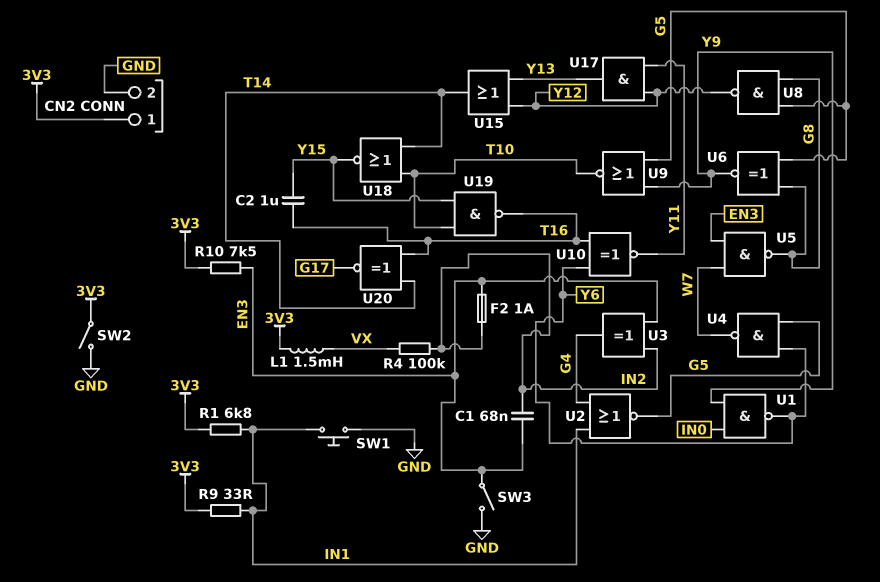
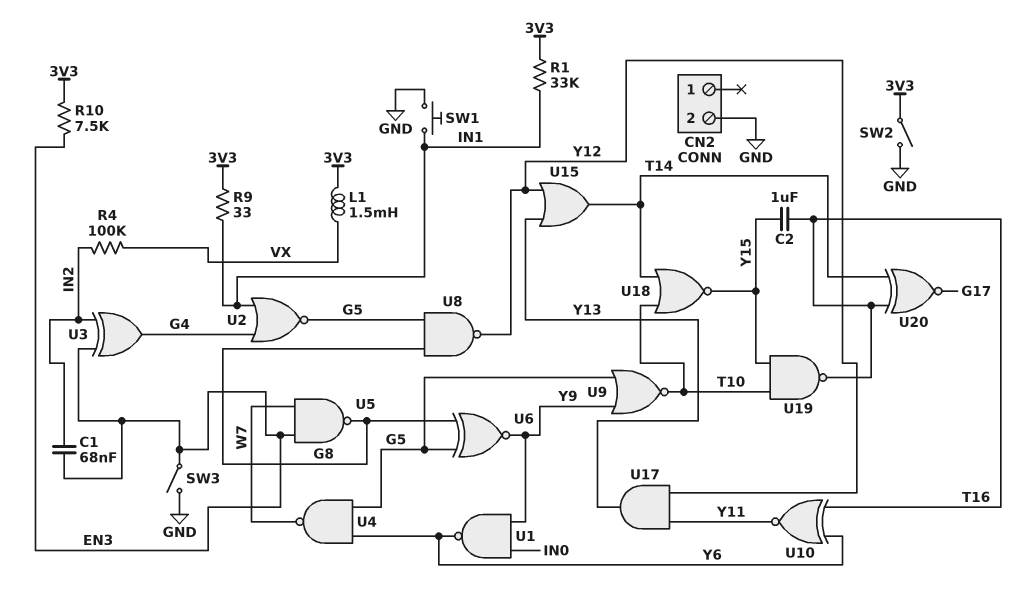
CN2 pin 1: 3V3 -> none
F2: 1A (EN3, IN2) -> none
R1: 6.8k (3V3, IN1) -> 33k (3V3, IN1)

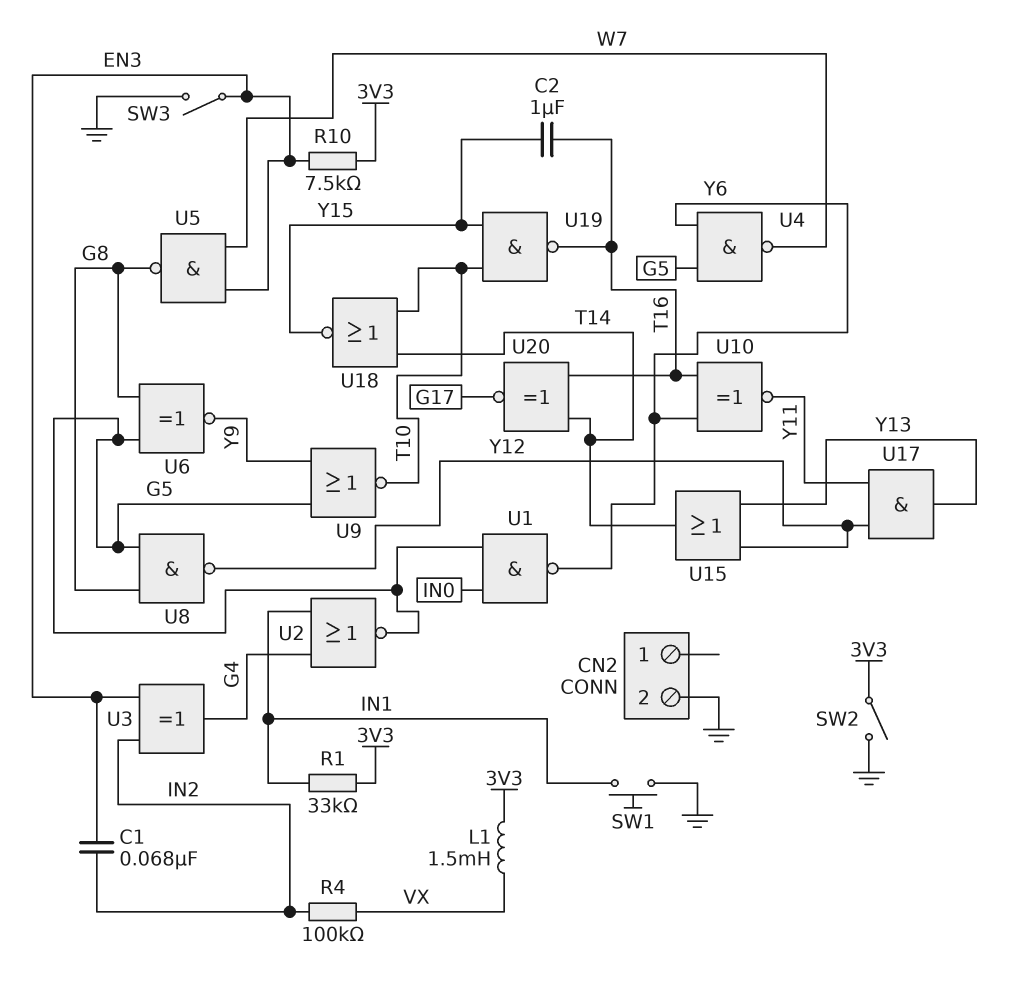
R9: 33 (3V3, IN1) -> none
U1: NAND (in IN0, in Y9, out Y6) -> NAND (in G5, in IN0, out Y6)

